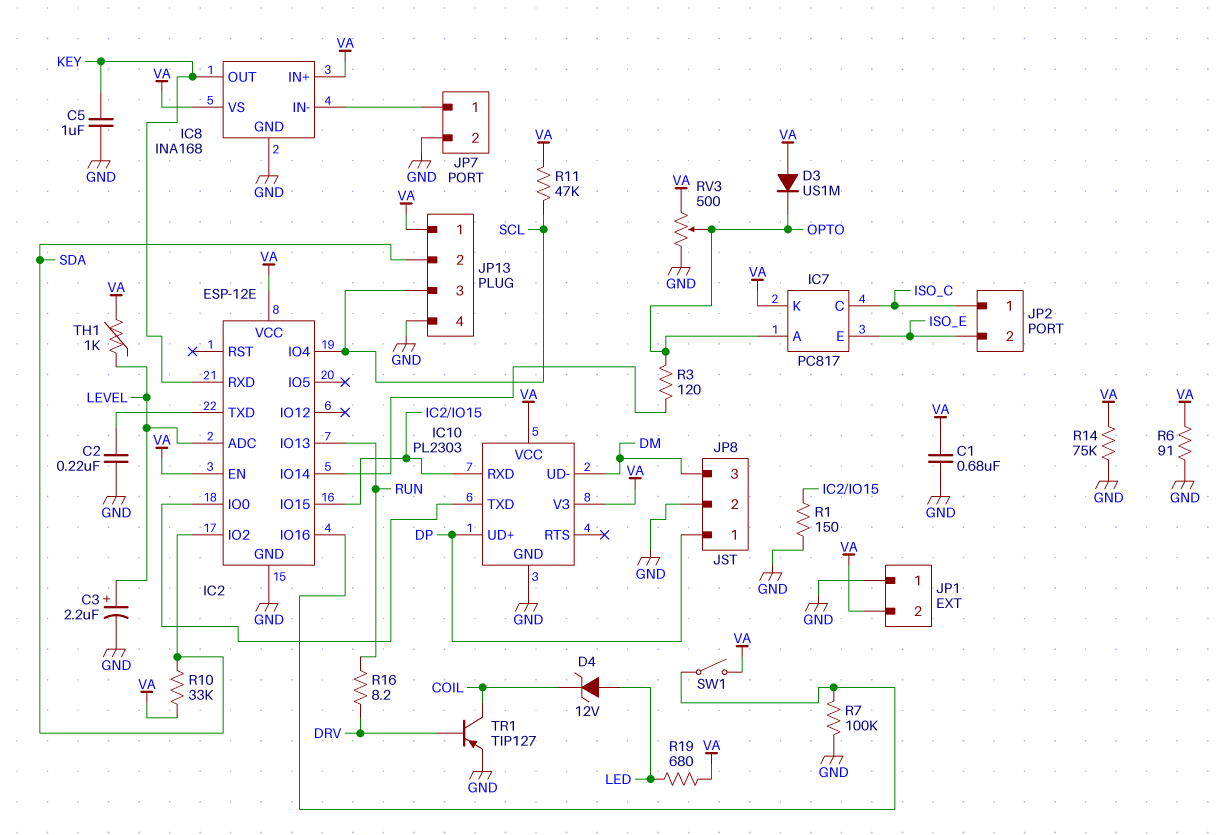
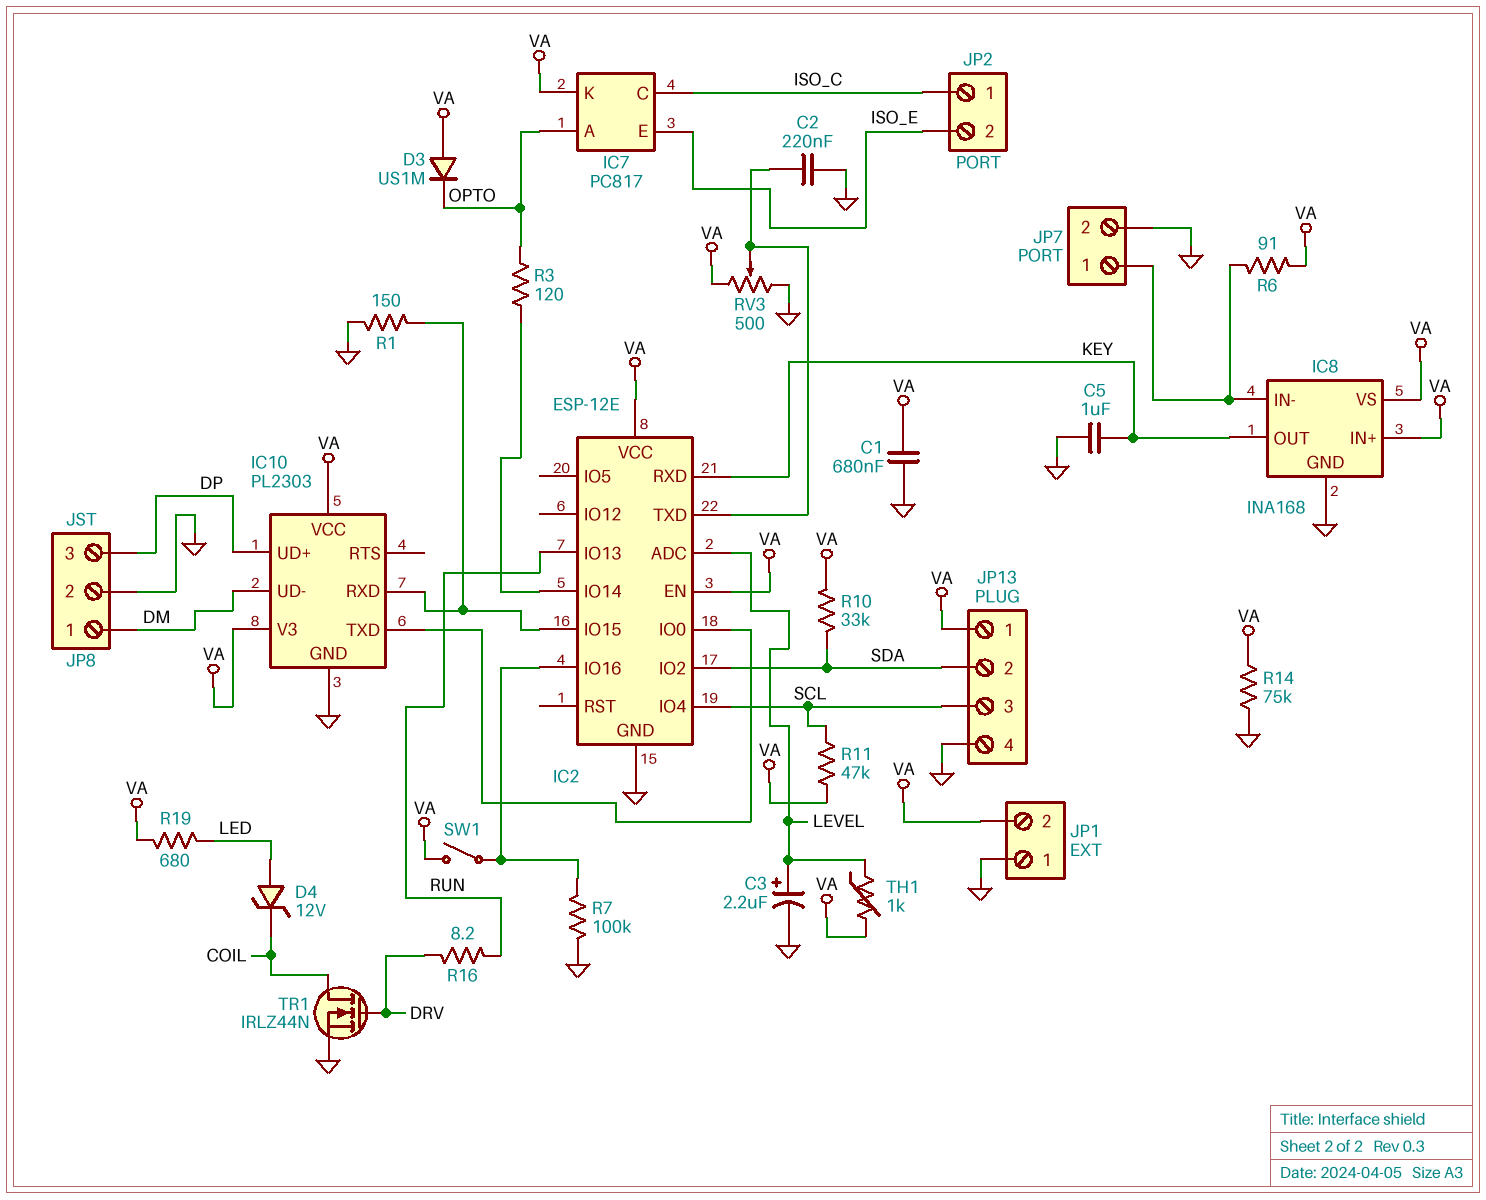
JP8 pin 1: DP -> DM
JP8 pin 3: DM -> DP
R6: 91 (GND, VA) -> 91 (IC8/IN-, VA)
RV3: 500 (GND, VA, wiper OPTO) -> 500 (GND, VA, wiper IC2/TXD)
TR1: PNP TIP127 (B DRV, C COIL, E GND) -> NMOS IRLZ44N (G DRV, D COIL, S GND)

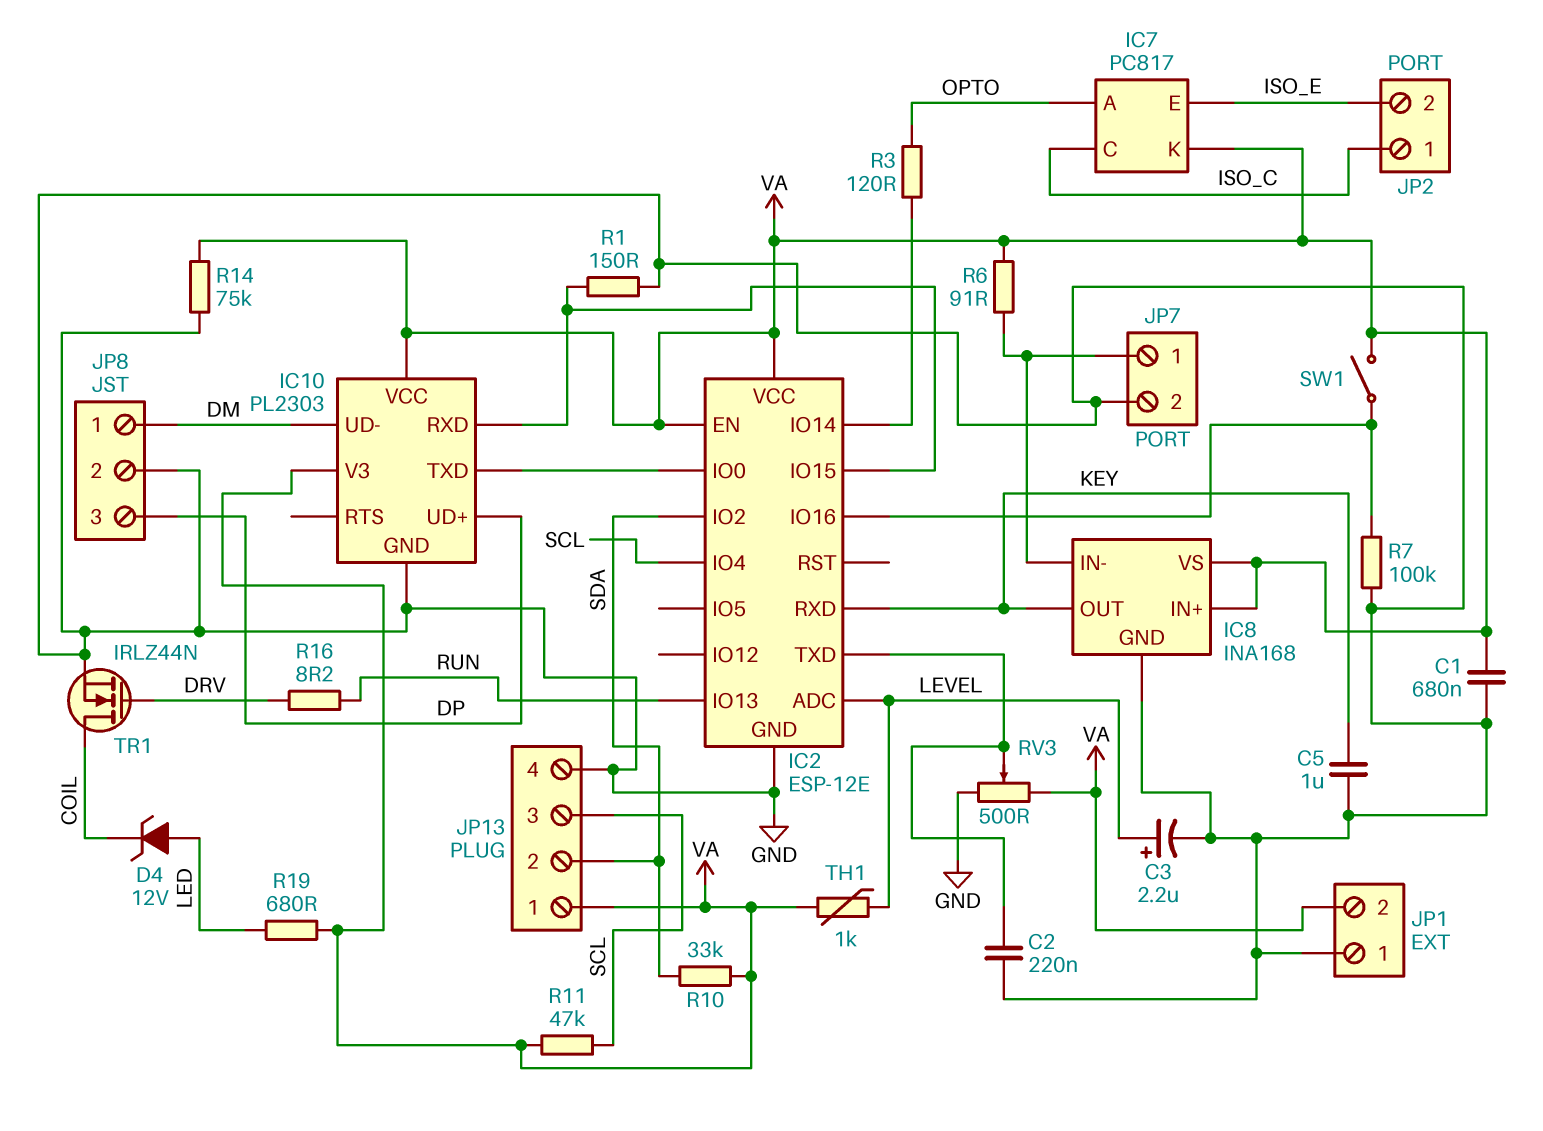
D3: diode US1M (A VA, K OPTO) -> none

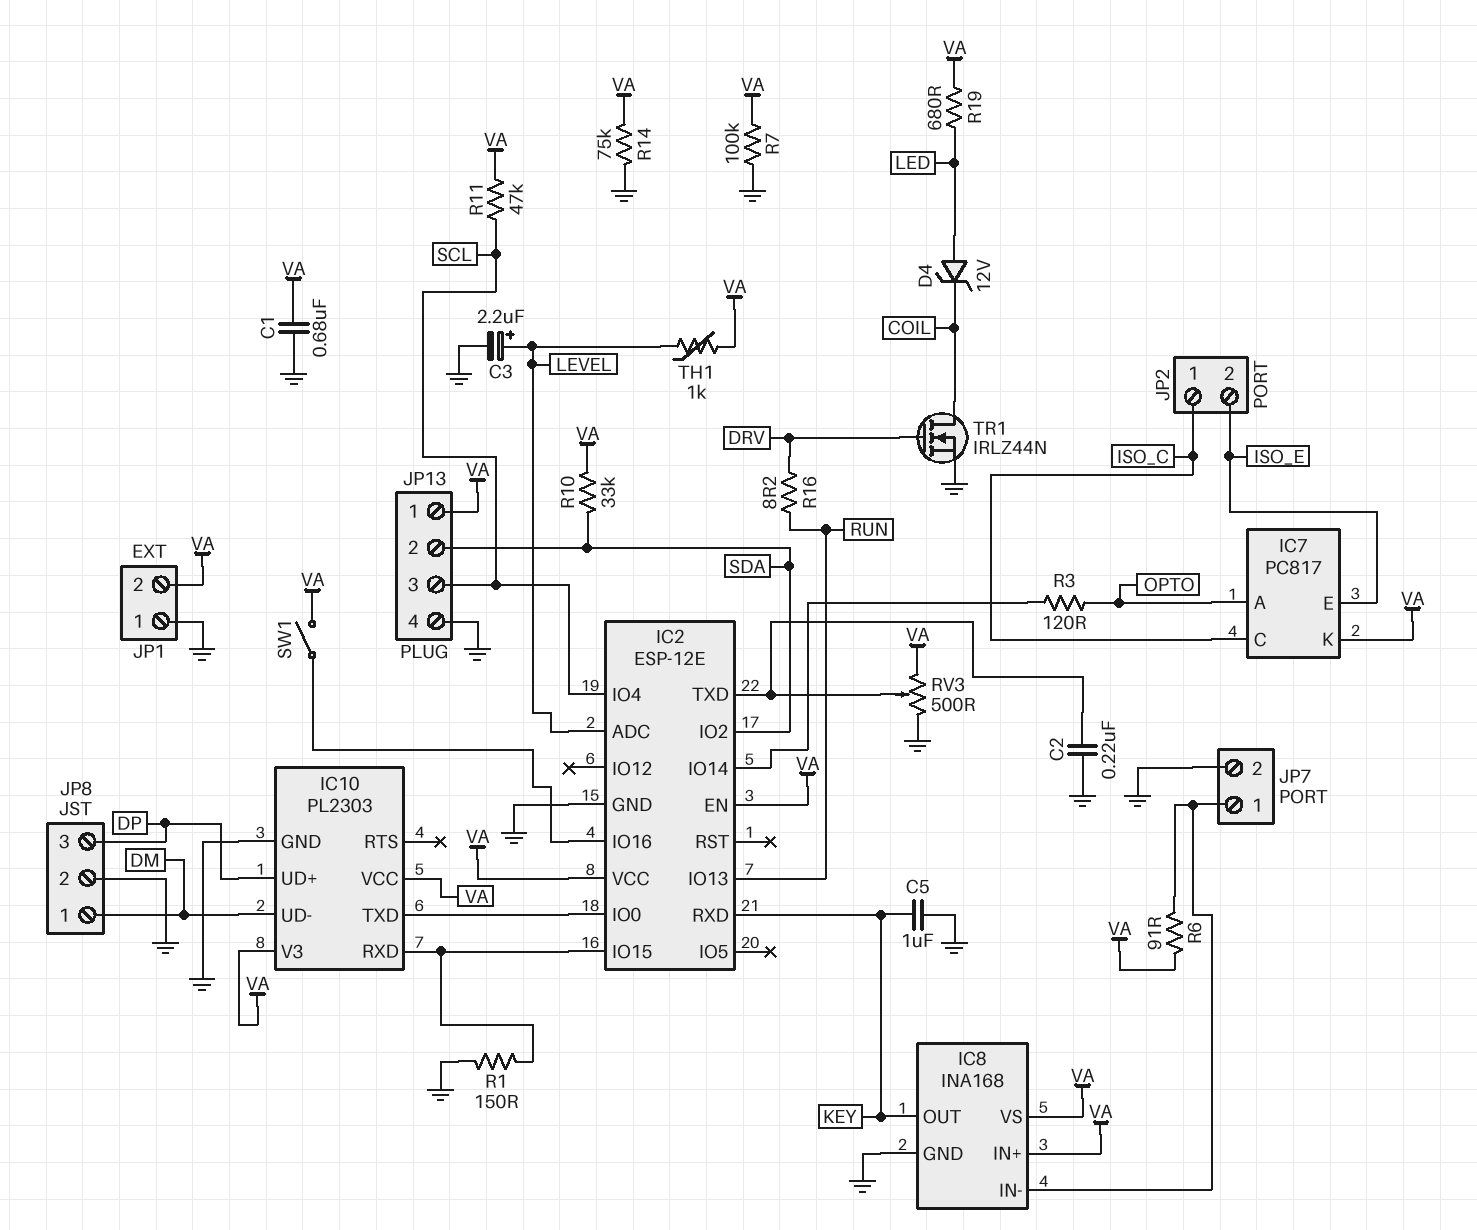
R7: 100k (GND, IC2/IO16) -> 100k (GND, VA)

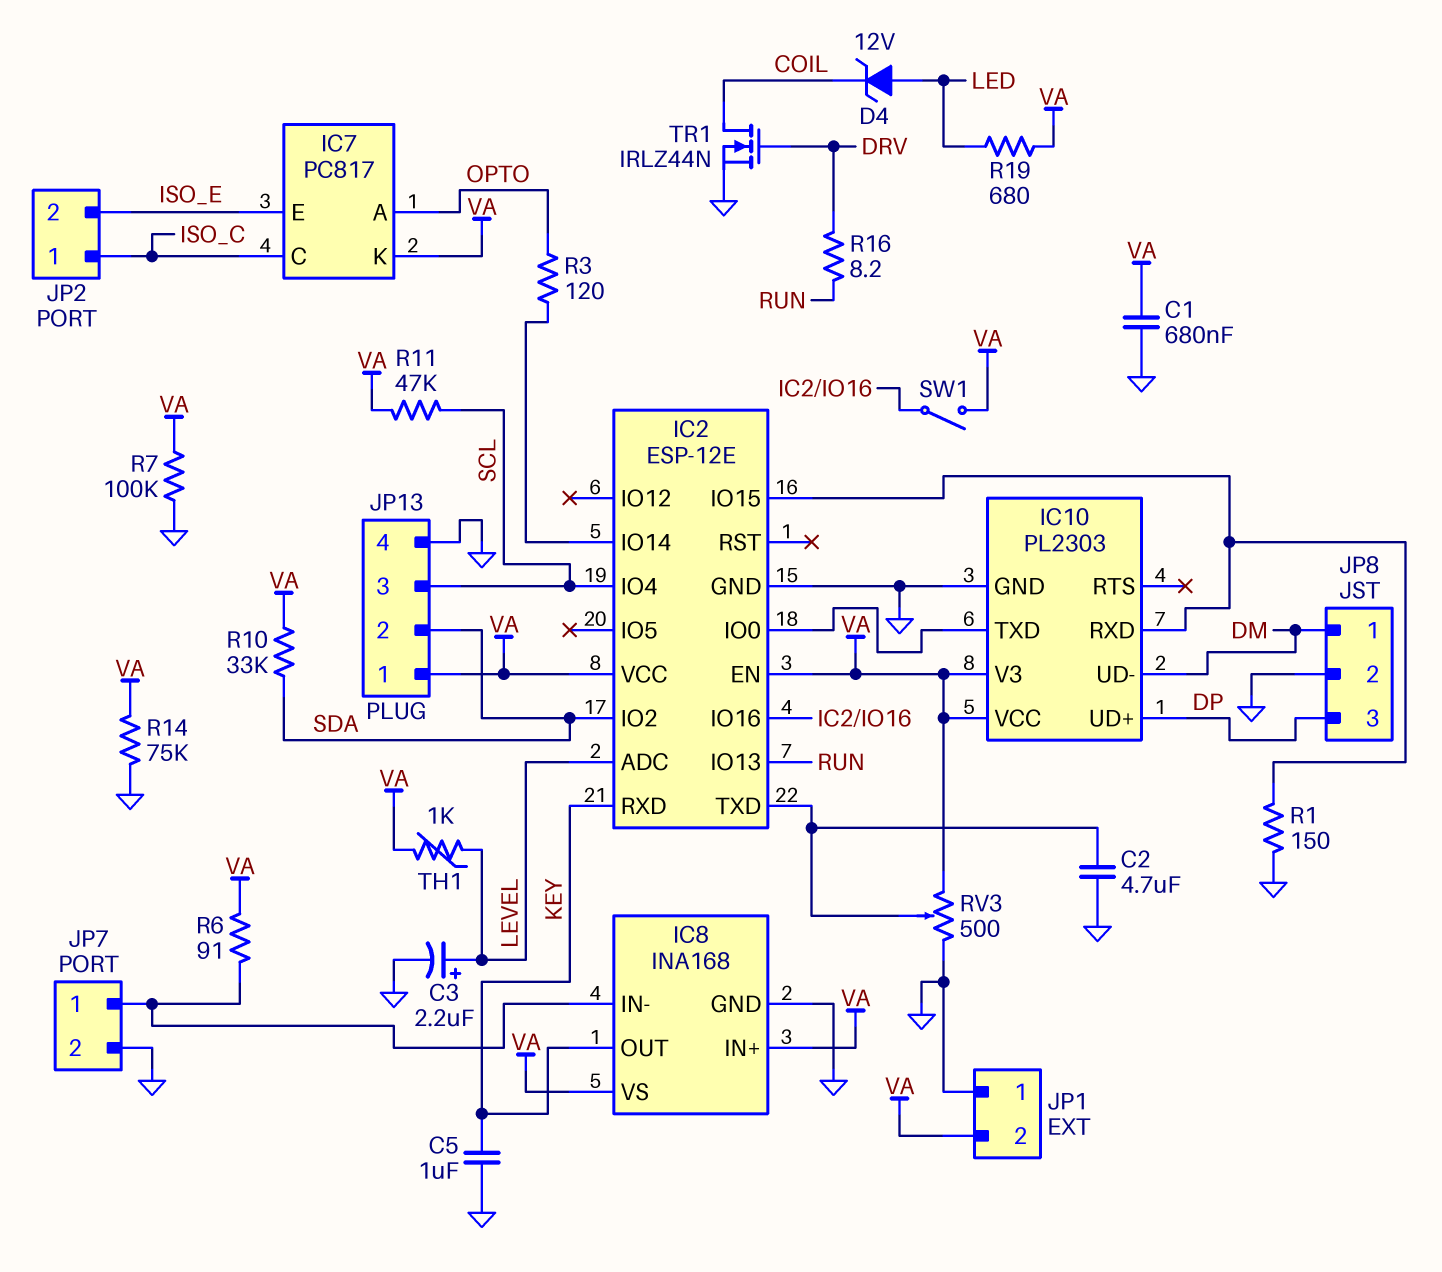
C2: 220nF (GND, IC2/TXD) -> 4.7uF (GND, IC2/TXD)

